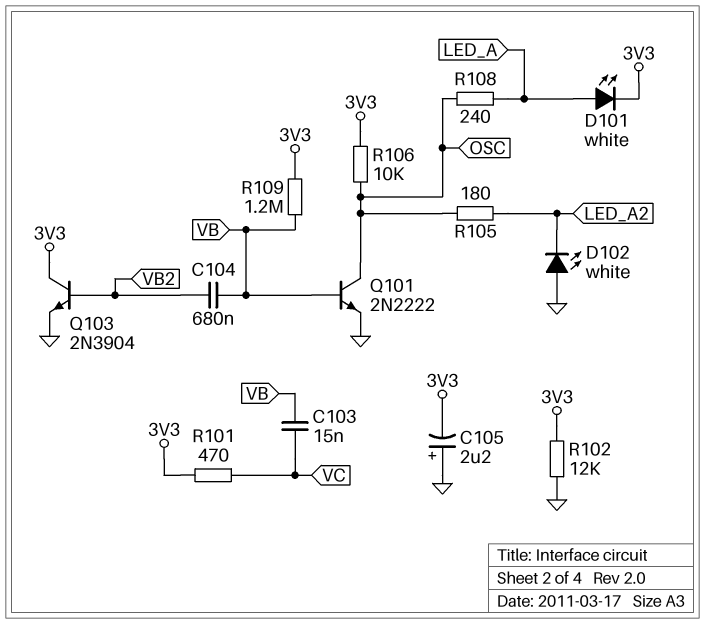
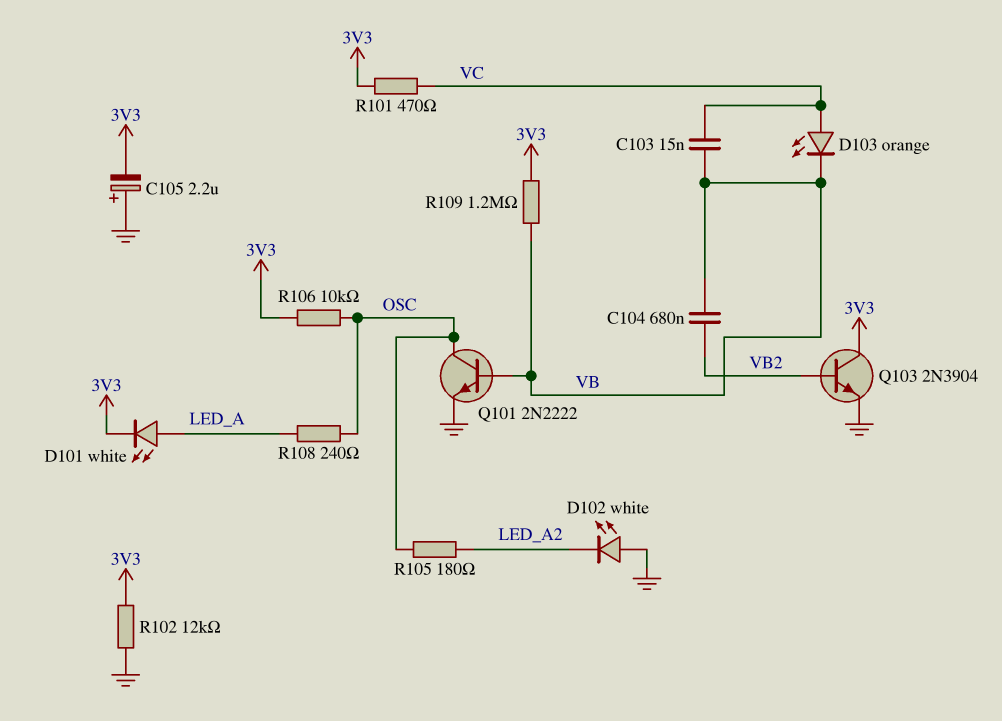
D103: none -> LED orange (A VC, K VB)

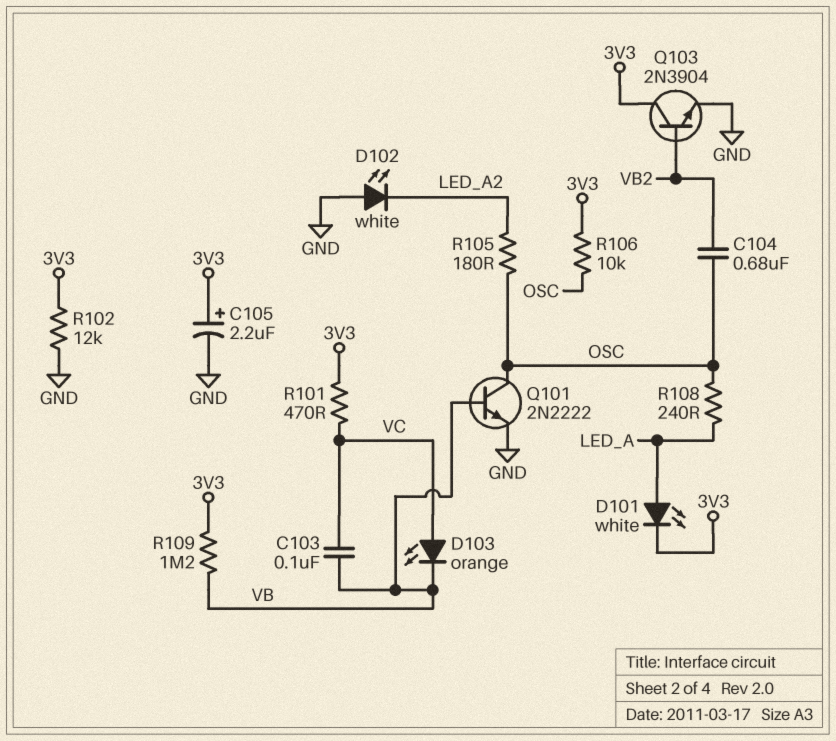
C103: 15nF (VB, VC) -> 100nF (VB, VC)
C104: 680nF (VB, VB2) -> 680nF (OSC, VB2)
C105: 2.2uF (plus GND, minus 3V3) -> 2.2uF (plus 3V3, minus GND)

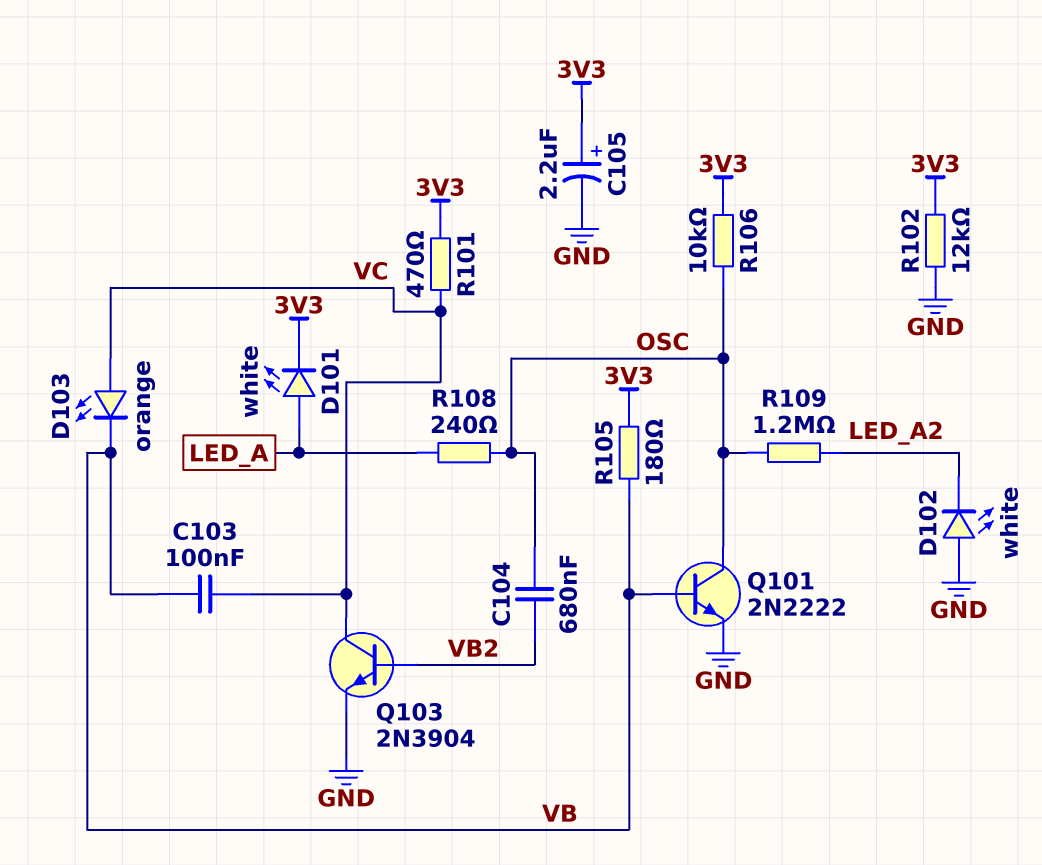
Q103: NPN 2N3904 (B VB2, C 3V3, E GND) -> NPN 2N3904 (B VB2, C VC, E GND)
R105: 180 (LED_A2, OSC) -> 180 (3V3, VB)
R109: 1.2M (3V3, VB) -> 1.2M (LED_A2, OSC)

